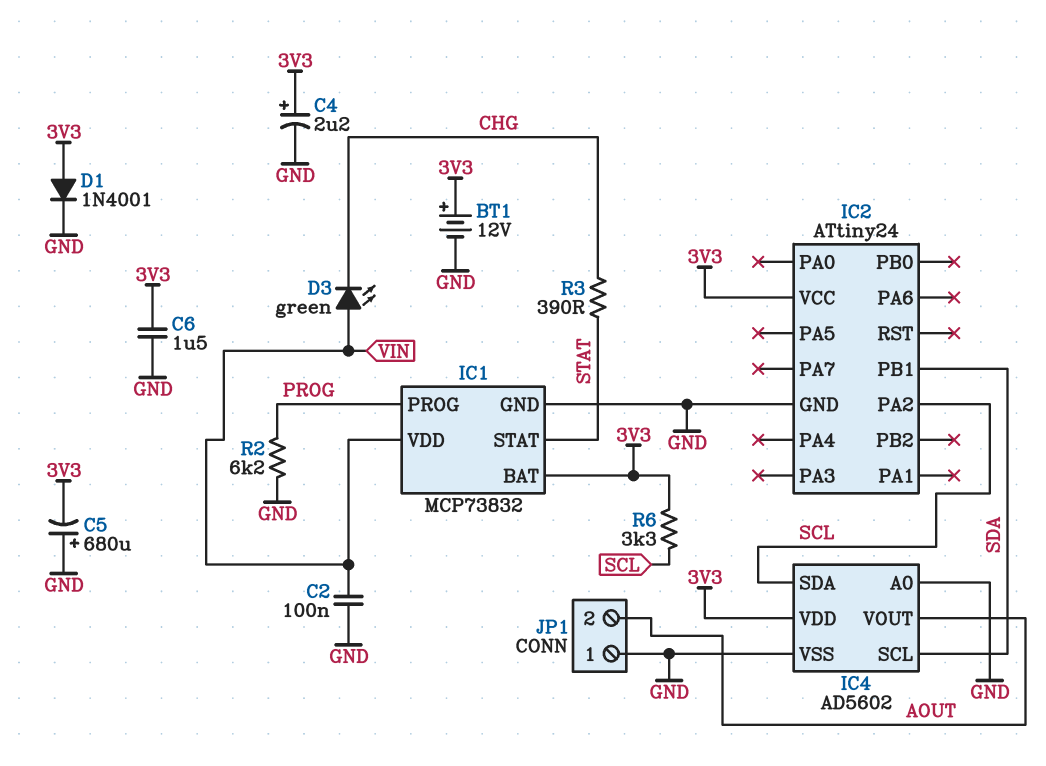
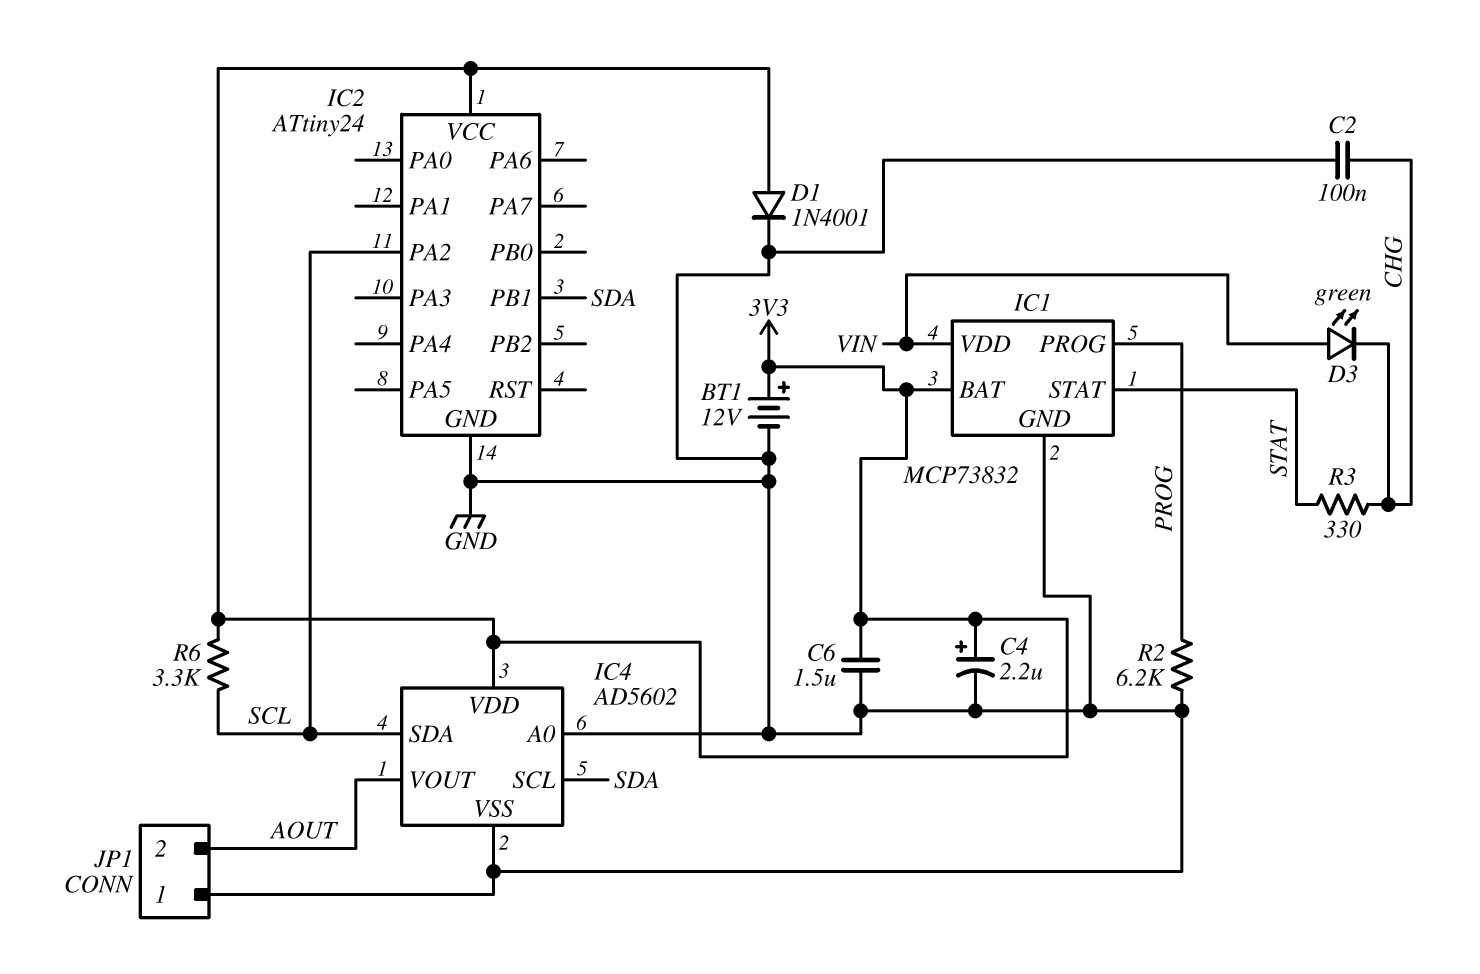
C2: 100nF (GND, VIN) -> 100nF (CHG, GND)
C5: 680uF (plus GND, minus 3V3) -> none
R3: 390 (CHG, STAT) -> 330 (CHG, STAT)

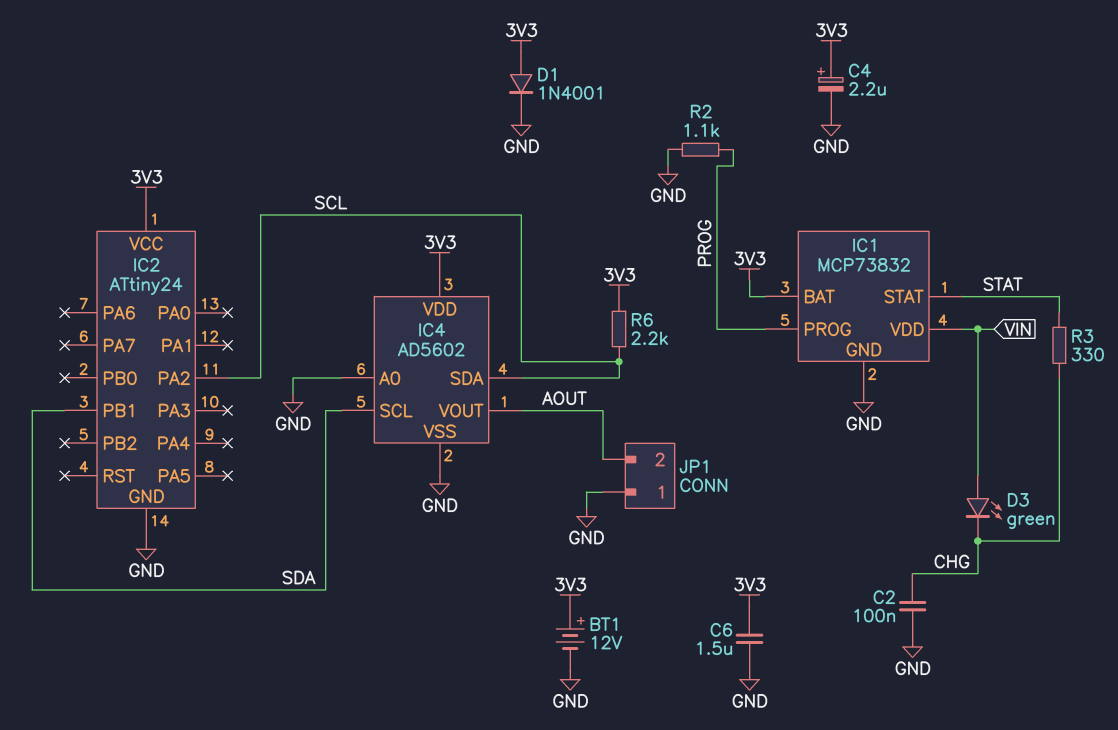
R2: 6.2k (GND, PROG) -> 1.1k (GND, PROG)
R6: 3.3k (3V3, SCL) -> 2.2k (3V3, SCL)

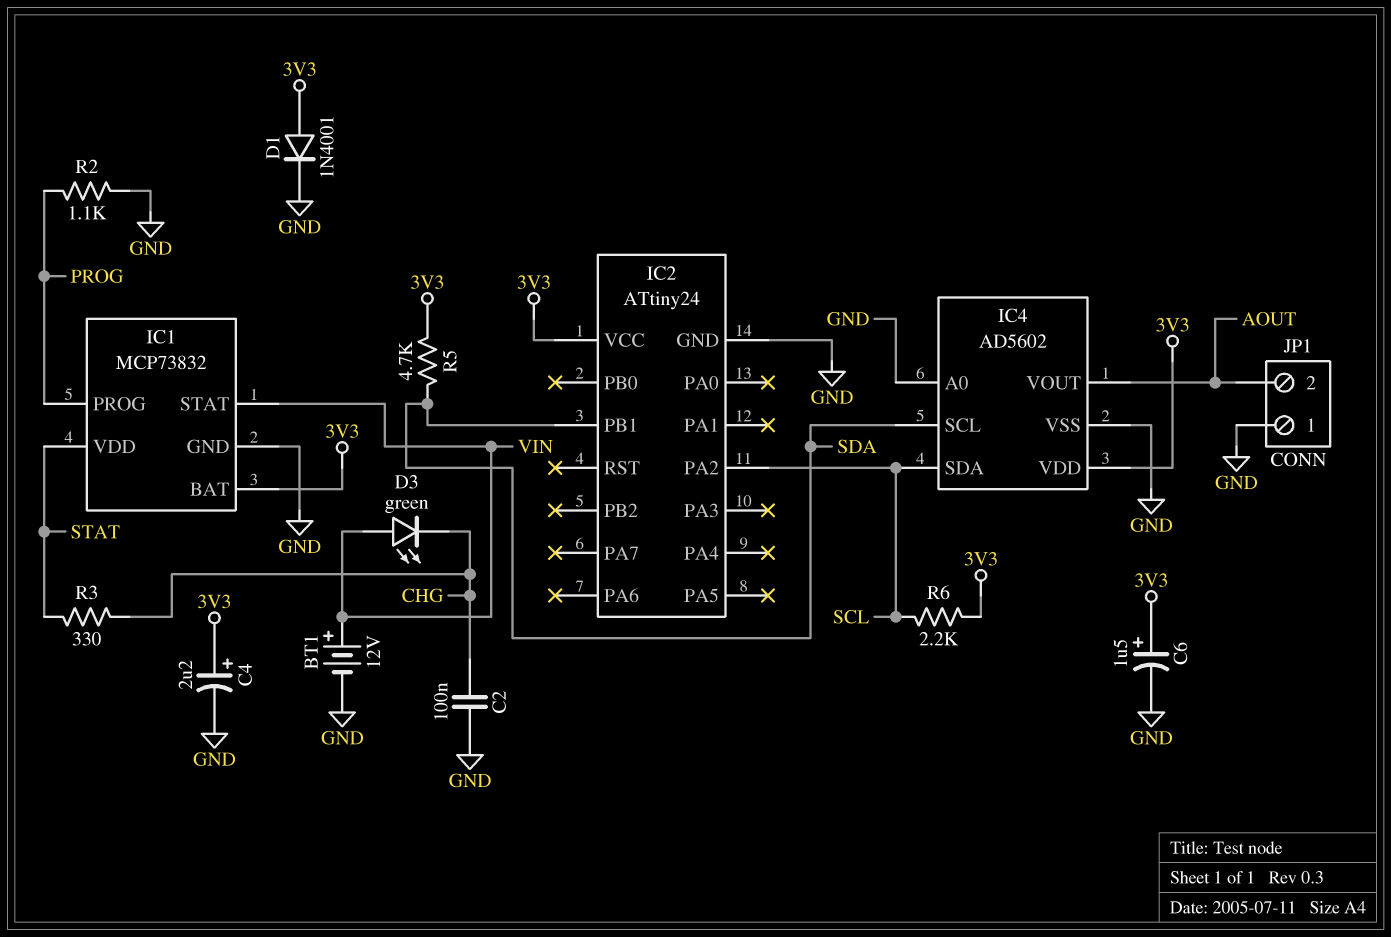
BT1: 12V (plus 3V3, minus GND) -> 12V (plus VIN, minus GND)
C6: 1.5uF (3V3, GND) -> 1.5uF (plus 3V3, minus GND)
IC1 pin STAT: STAT -> VIN
IC1 pin VDD: VIN -> STAT
R5: none -> 4.7k (3V3, SDA)

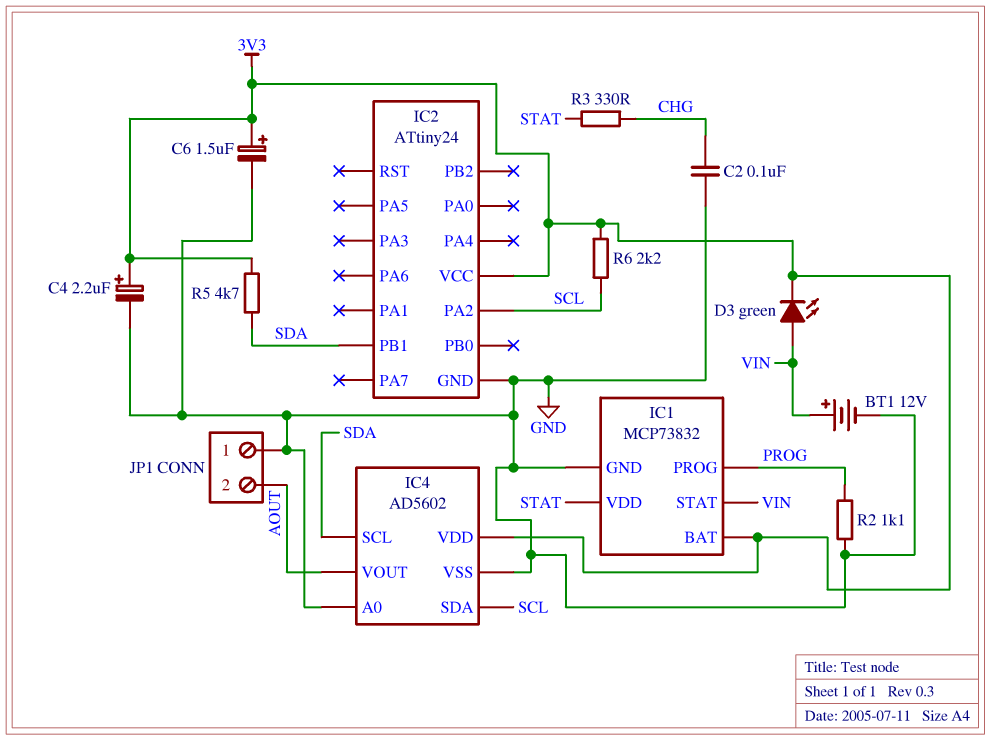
D1: diode 1N4001 (A 3V3, K GND) -> none
D3: LED green (A VIN, K CHG) -> LED green (A VIN, K 3V3)

